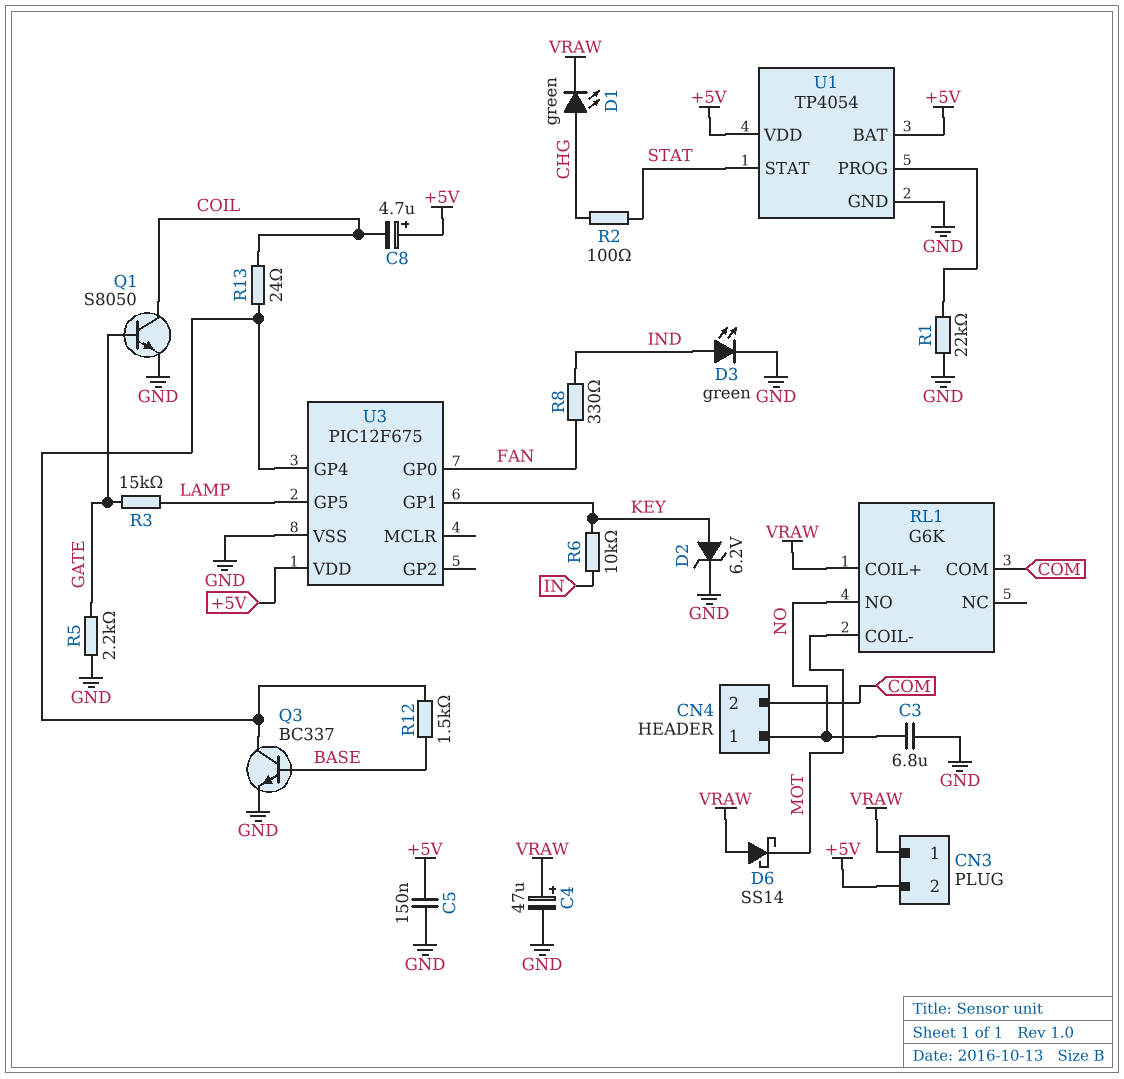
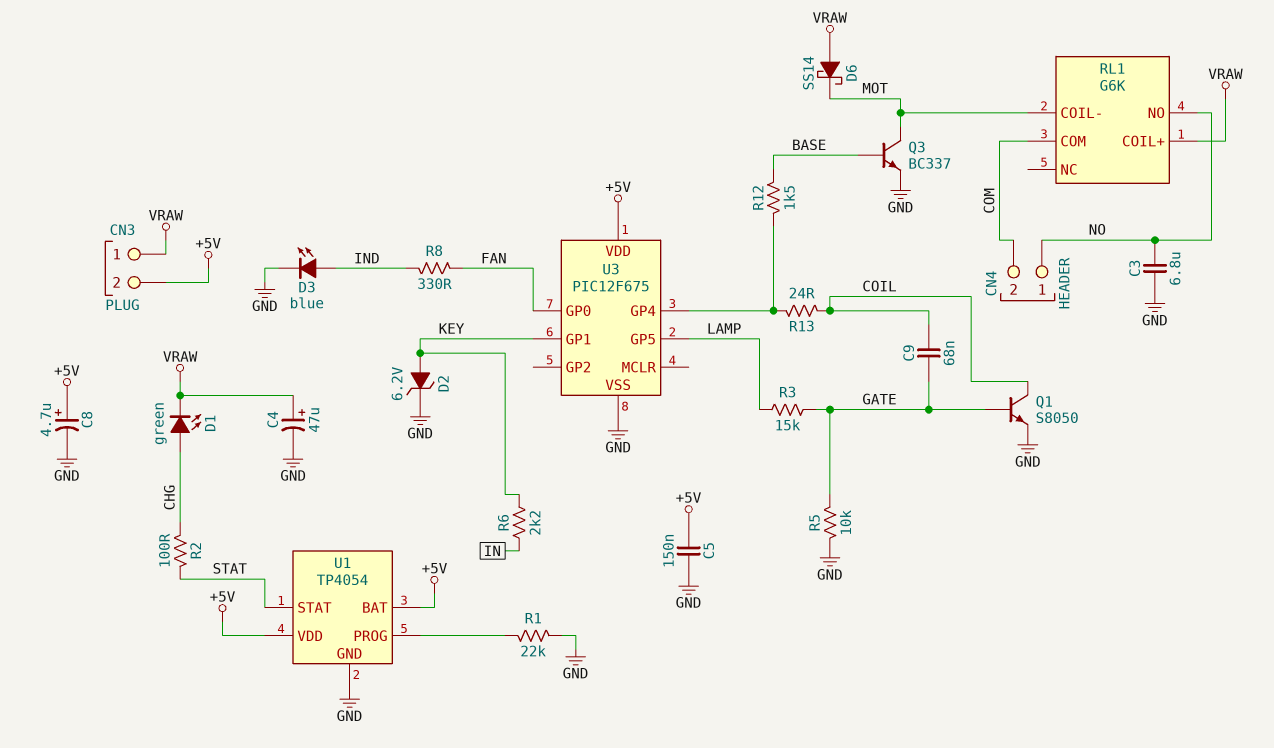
C8: 4.7uF (plus +5V, minus COIL) -> 4.7uF (plus +5V, minus GND)
C9: none -> 68nF (COIL, GATE)
D3: LED green (A IND, K GND) -> LED blue (A IND, K GND)
Q3: NPN BC337 (B BASE, C U3/GP4, E GND) -> NPN BC337 (B BASE, C MOT, E GND)
R5: 2.2k (GATE, GND) -> 10k (GATE, GND)
R6: 10k (IN, KEY) -> 2.2k (IN, KEY)

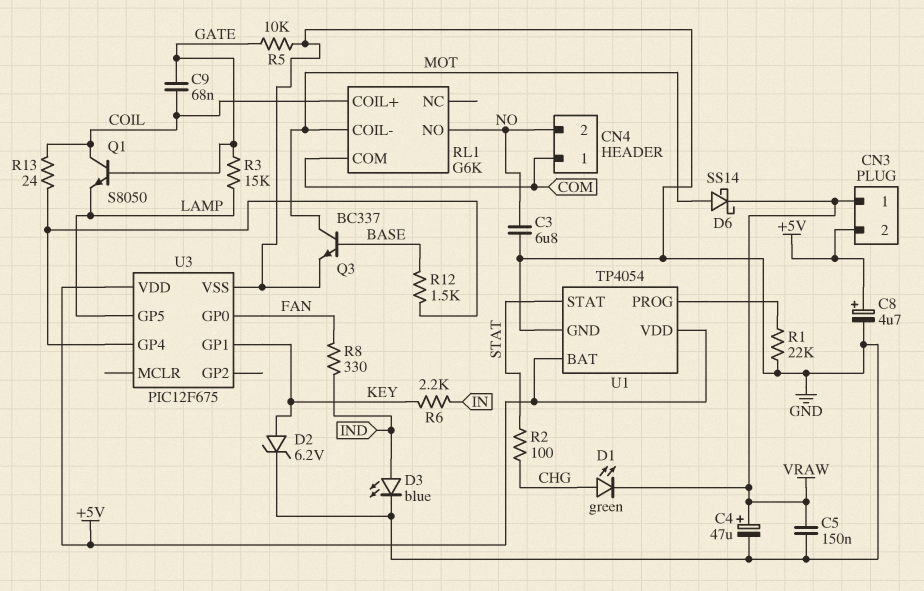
C5: 150nF (+5V, GND) -> 150nF (GND, VRAW)
CN4 pin 1: NO -> COM
CN4 pin 2: COM -> NO
D6: schottky SS14 (A VRAW, K MOT) -> schottky SS14 (A MOT, K VRAW)
Q1: NPN S8050 (B GATE, C COIL, E GND) -> NPN S8050 (B GATE, C COIL, E LAMP)
RL1 pin COIL+: VRAW -> COIL

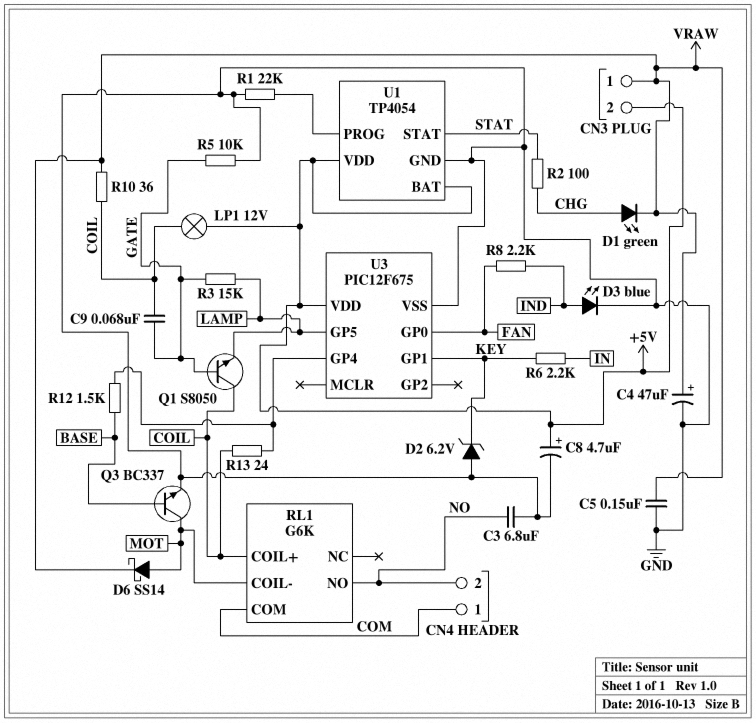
D2: zener 6.2V (A KEY, K GND) -> zener 6.2V (A GND, K KEY)
LP1: none -> lamp 12V (+5V, COIL)
R8: 330 (FAN, IND) -> 2.2k (FAN, IND)
R10: none -> 36 (COIL, VRAW)

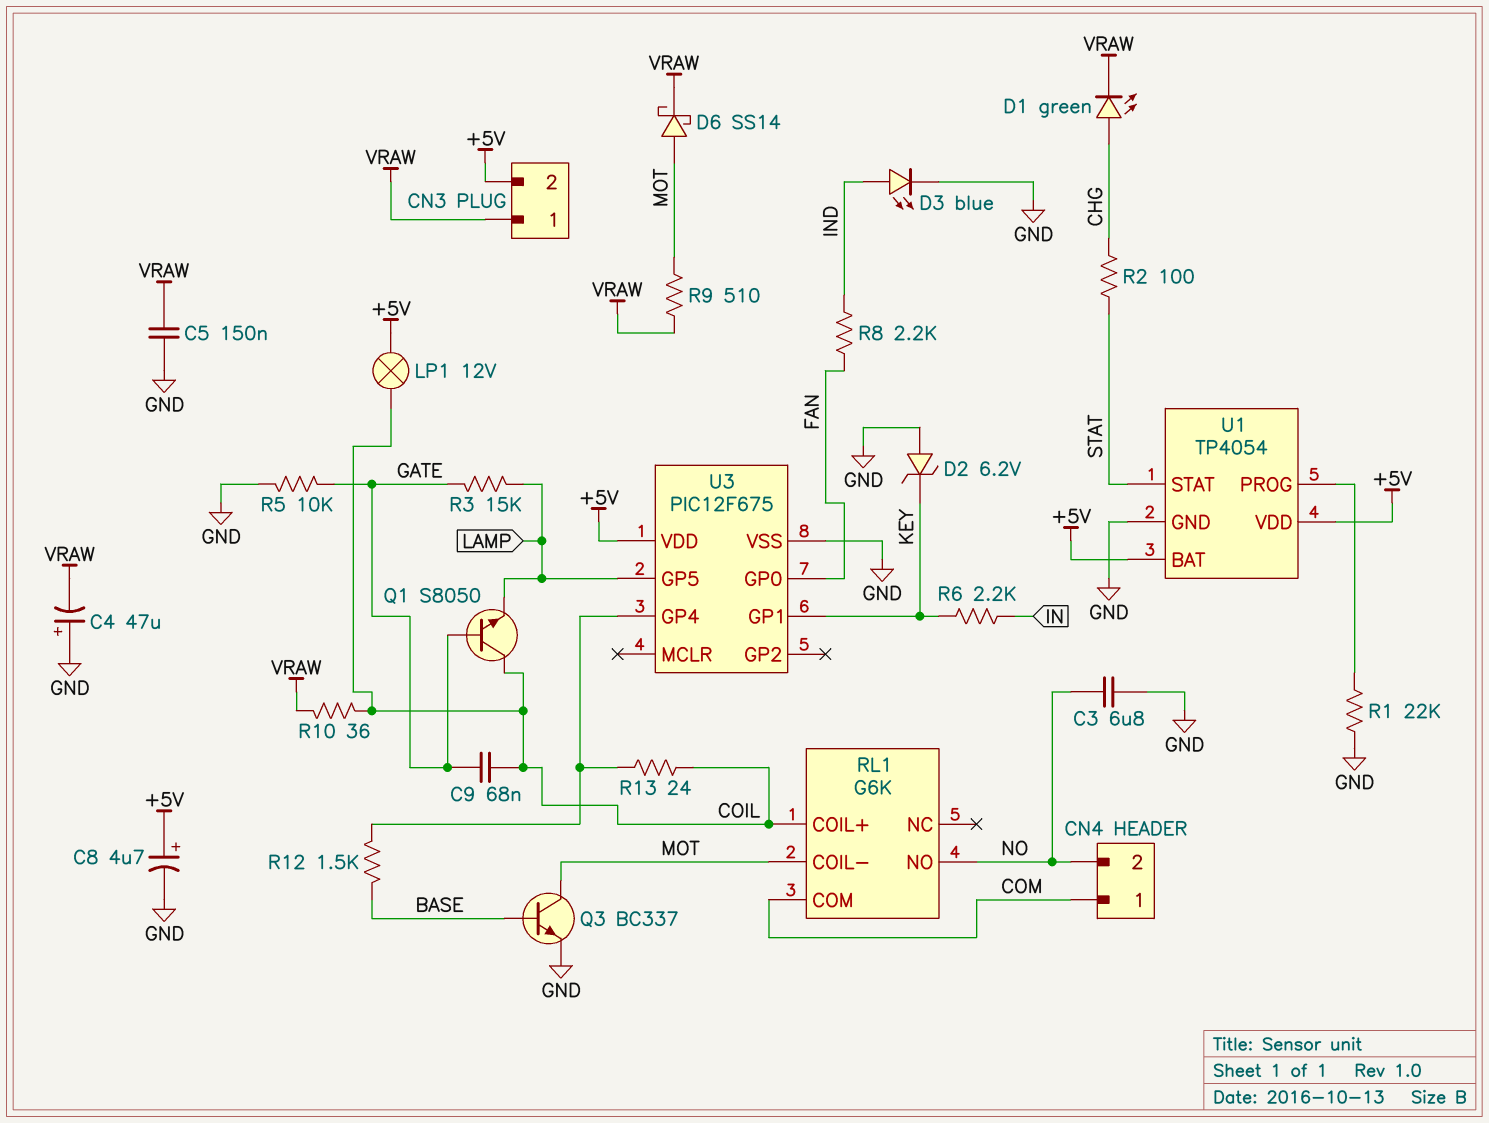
C4: 47uF (plus VRAW, minus GND) -> 47uF (plus GND, minus VRAW)
R9: none -> 510 (MOT, VRAW)

